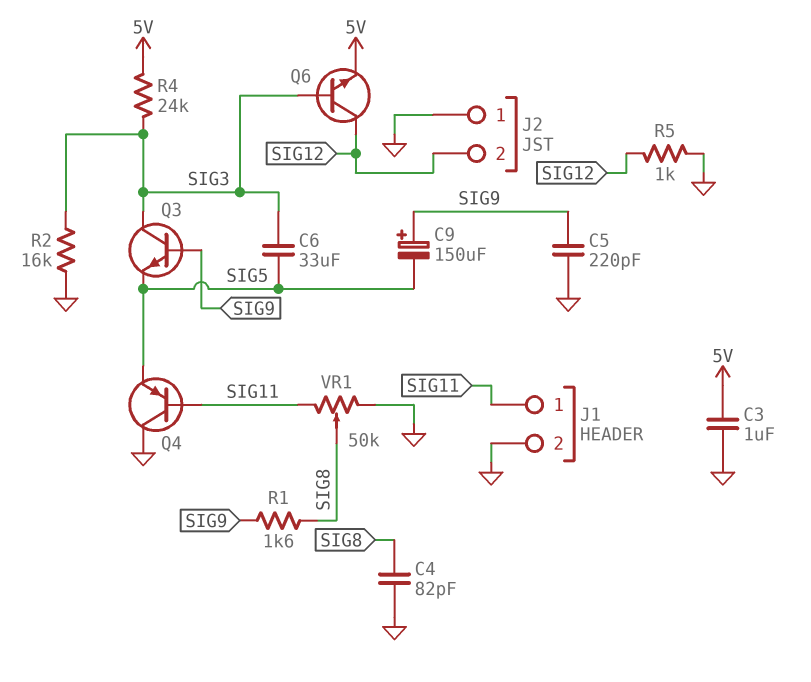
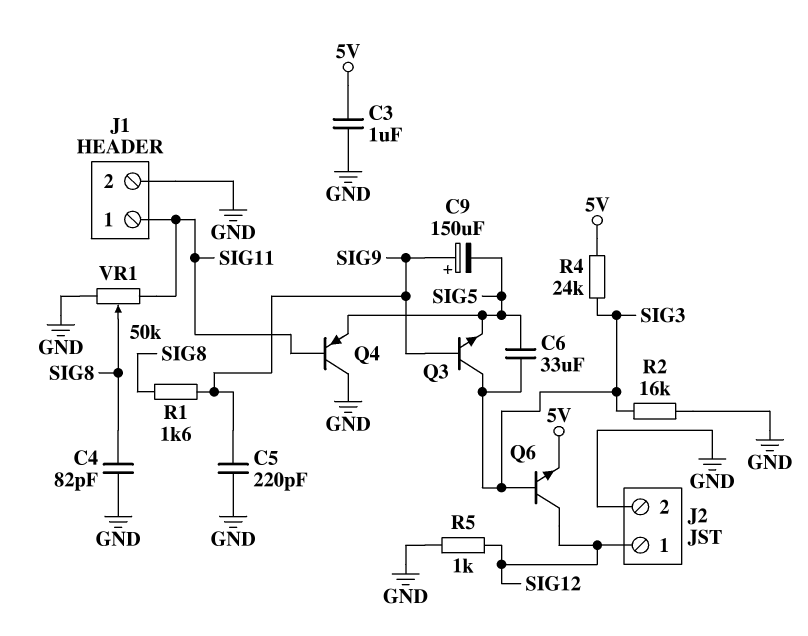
J2 pin 1: GND -> SIG12
J2 pin 2: SIG12 -> GND

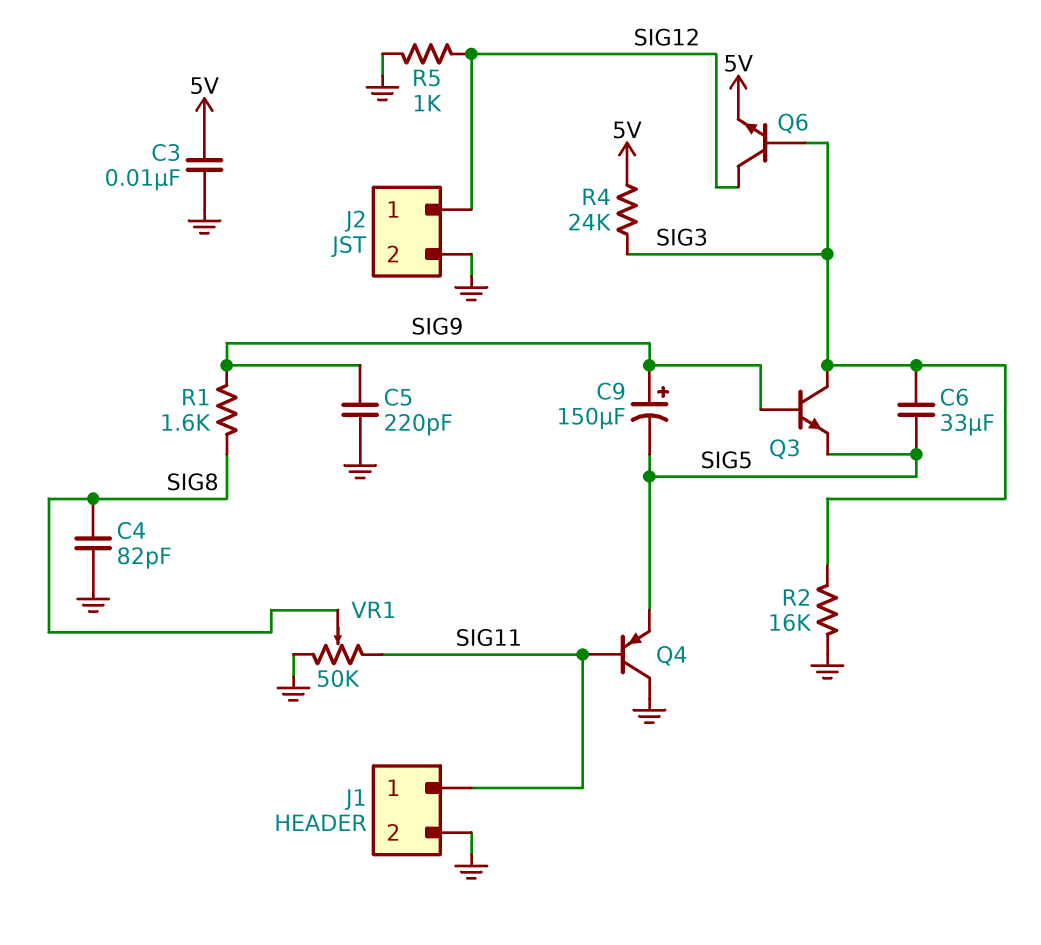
C3: 1uF (5V, GND) -> 10nF (5V, GND)

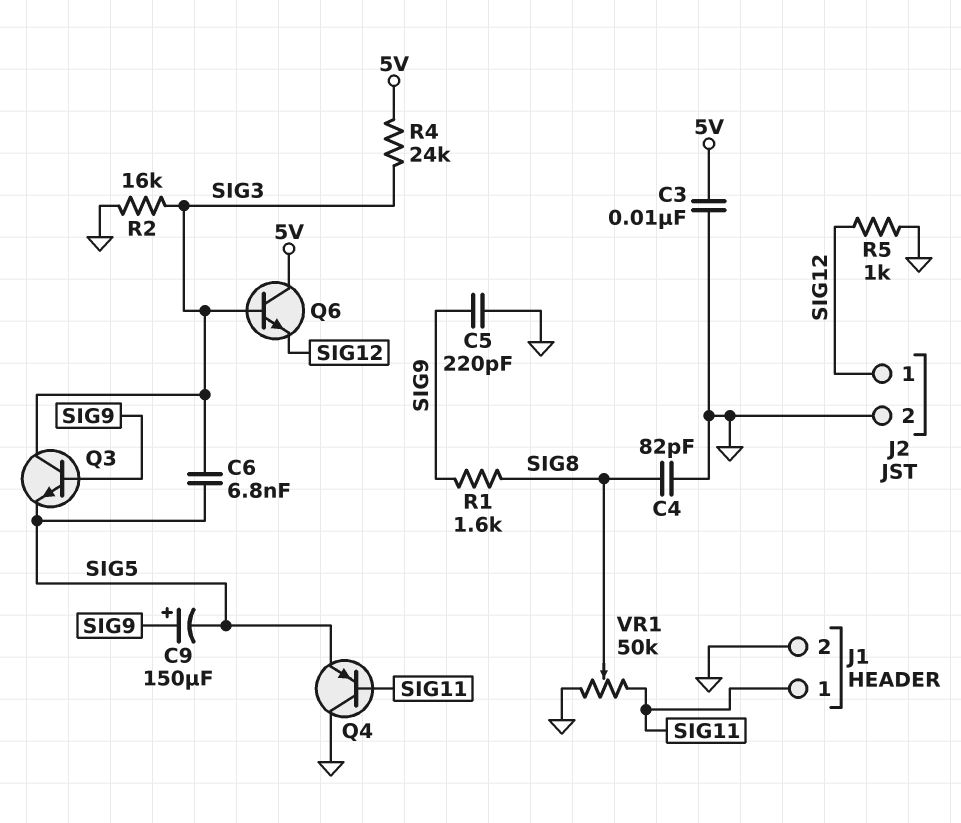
C6: 33uF (SIG3, SIG5) -> 6.8nF (SIG3, SIG5)
Q6: NPN (B SIG3, C SIG12, E 5V) -> NPN (B SIG3, C 5V, E SIG12)

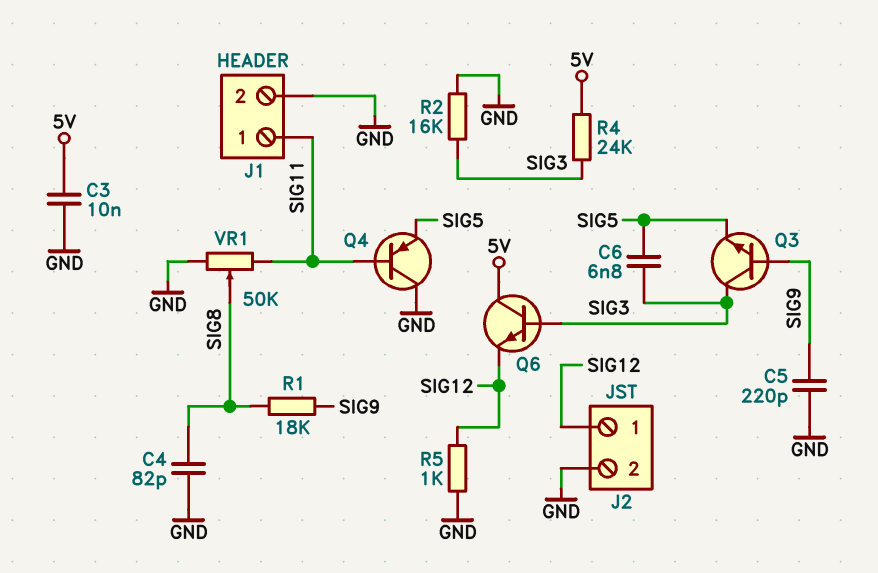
C9: 150uF (plus SIG9, minus SIG5) -> none
R1: 1.6k (SIG8, SIG9) -> 18k (SIG8, SIG9)

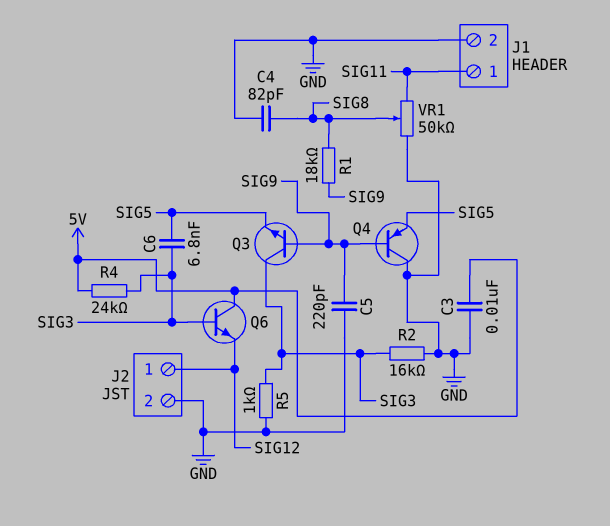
Q4: PNP (B SIG11, C GND, E SIG5) -> PNP (B SIG9, C GND, E SIG5)
R5: 1k (GND, SIG12) -> 1k (GND, SIG3)

